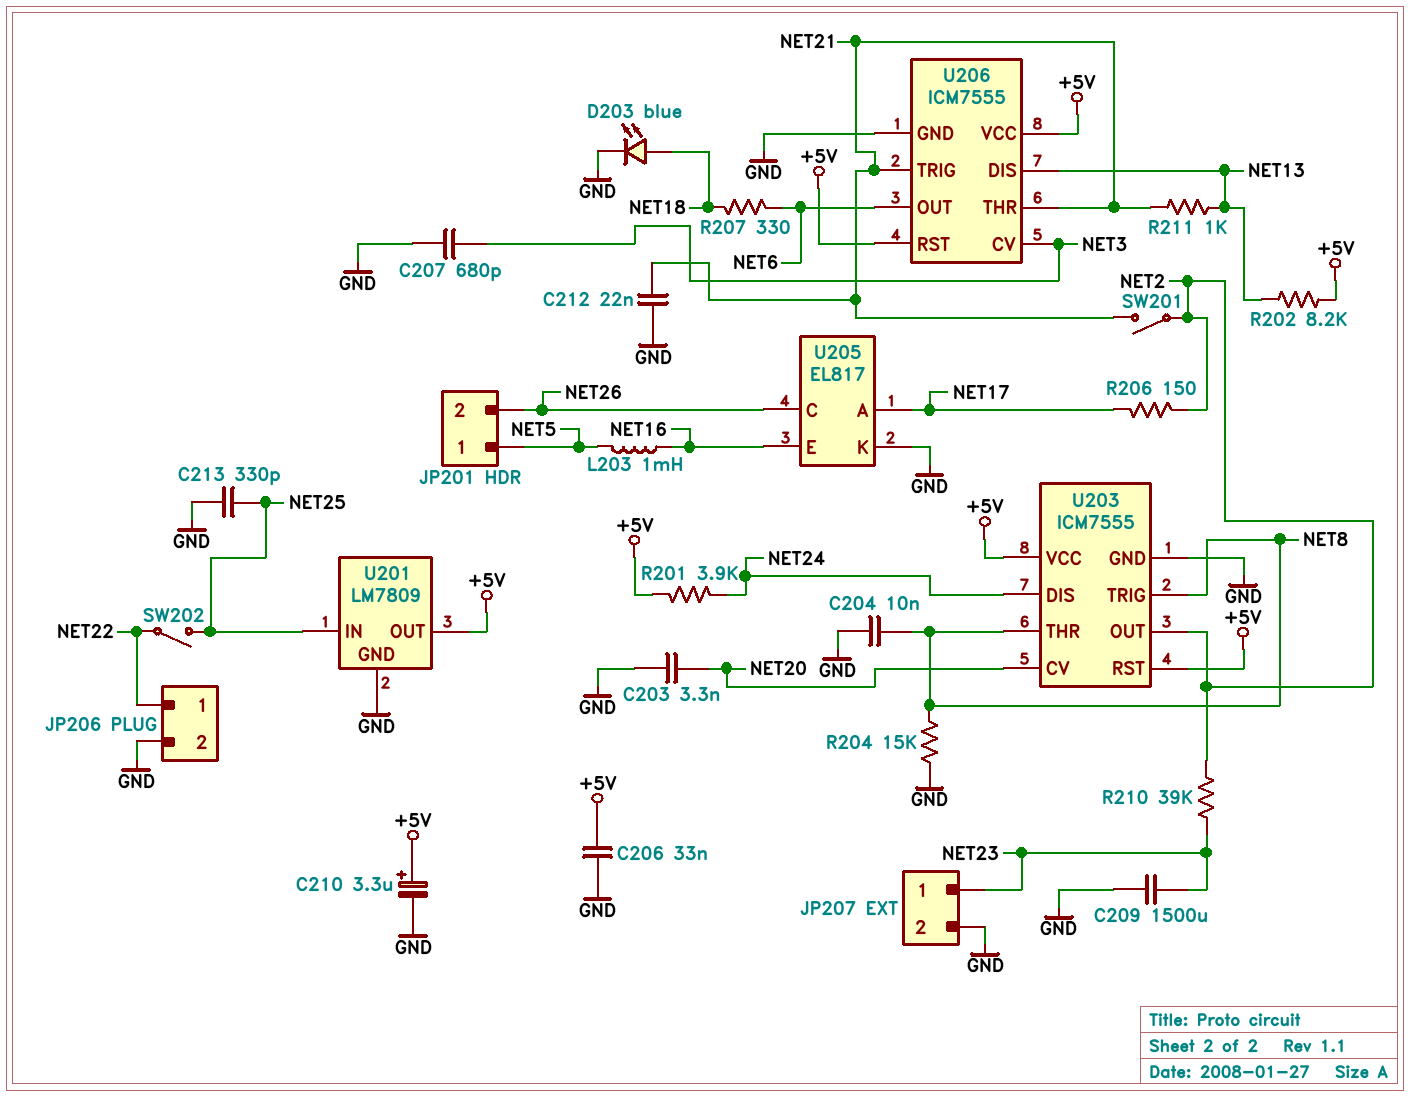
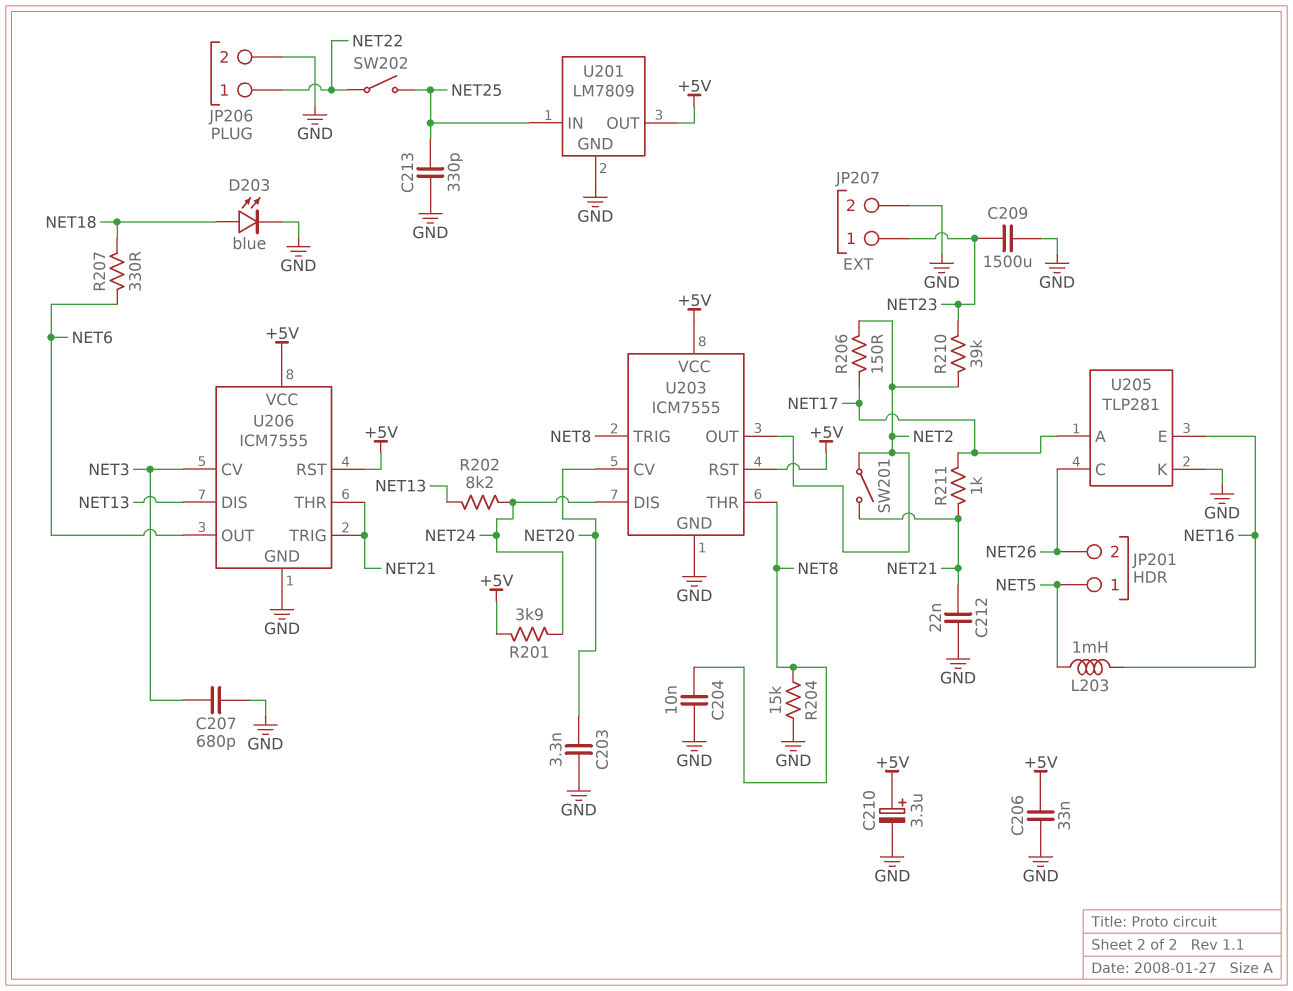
R202: 8.2k (+5V, NET13) -> 8.2k (NET13, NET24)
R211: 1k (NET13, NET21) -> 1k (NET17, NET21)
U205: EL817 -> TLP281

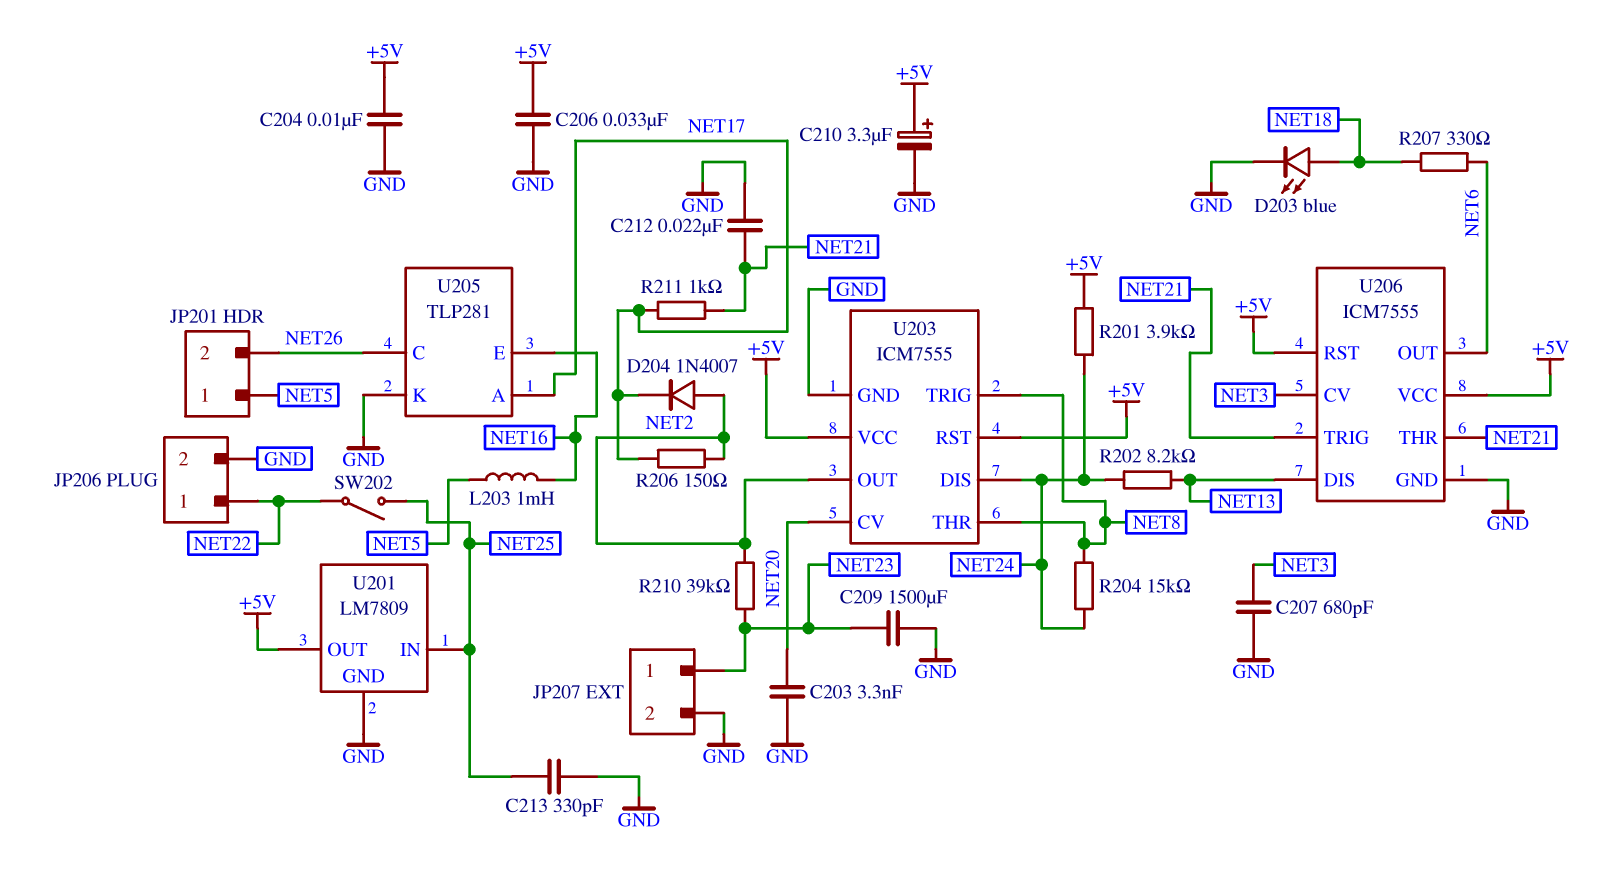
C204: 10nF (GND, NET8) -> 10nF (+5V, GND)
D204: none -> diode 1N4007 (A NET2, K NET17)
R204: 15k (GND, NET8) -> 15k (NET8, NET24)
SW201: switch (NET2, NET21) -> none

